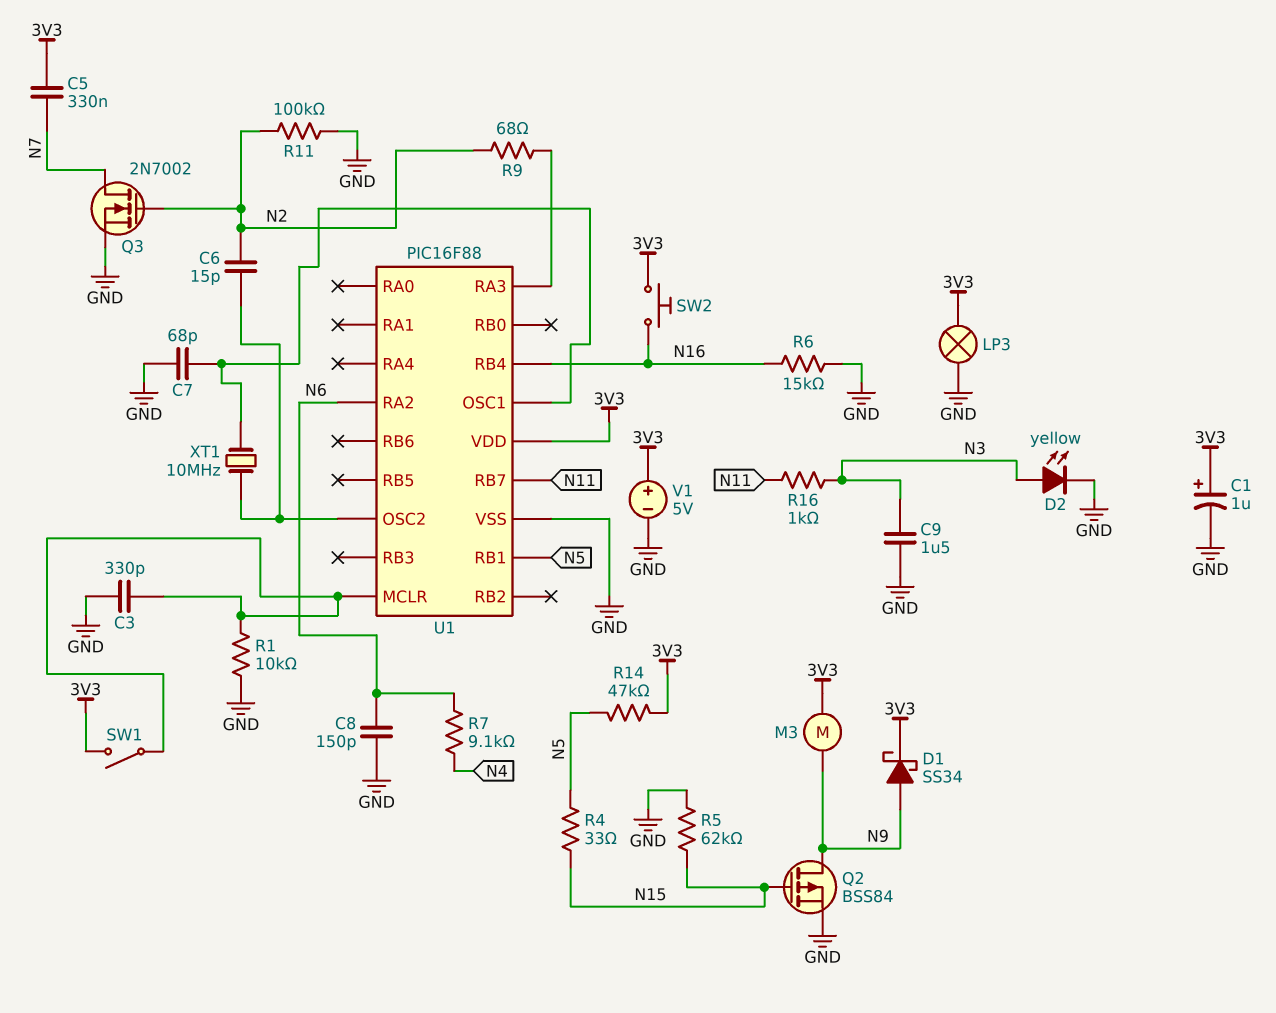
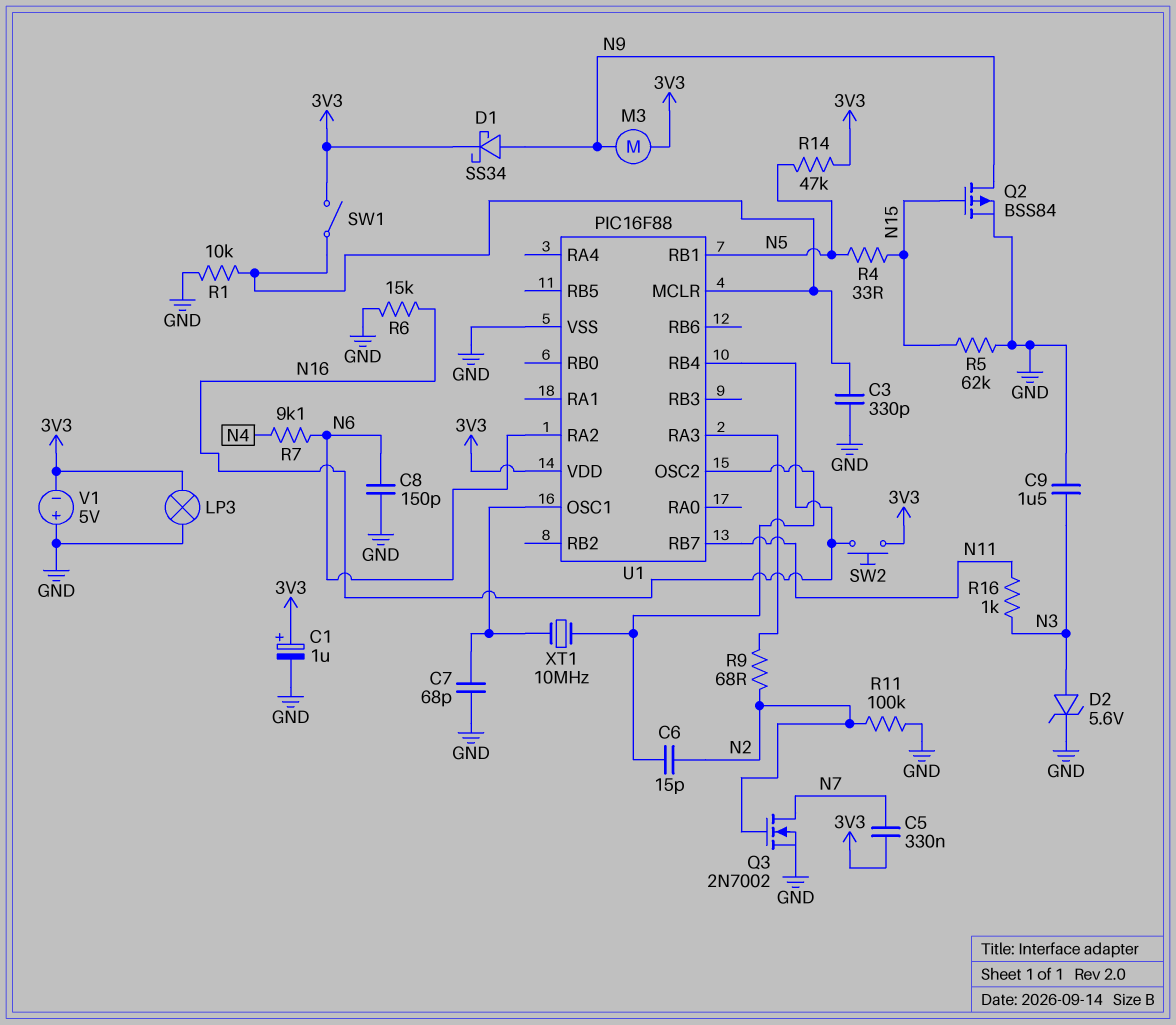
D2: LED yellow (A N3, K GND) -> zener 5.6V (A N3, K GND)
V1: 5V (plus 3V3, minus GND) -> 5V (plus GND, minus 3V3)

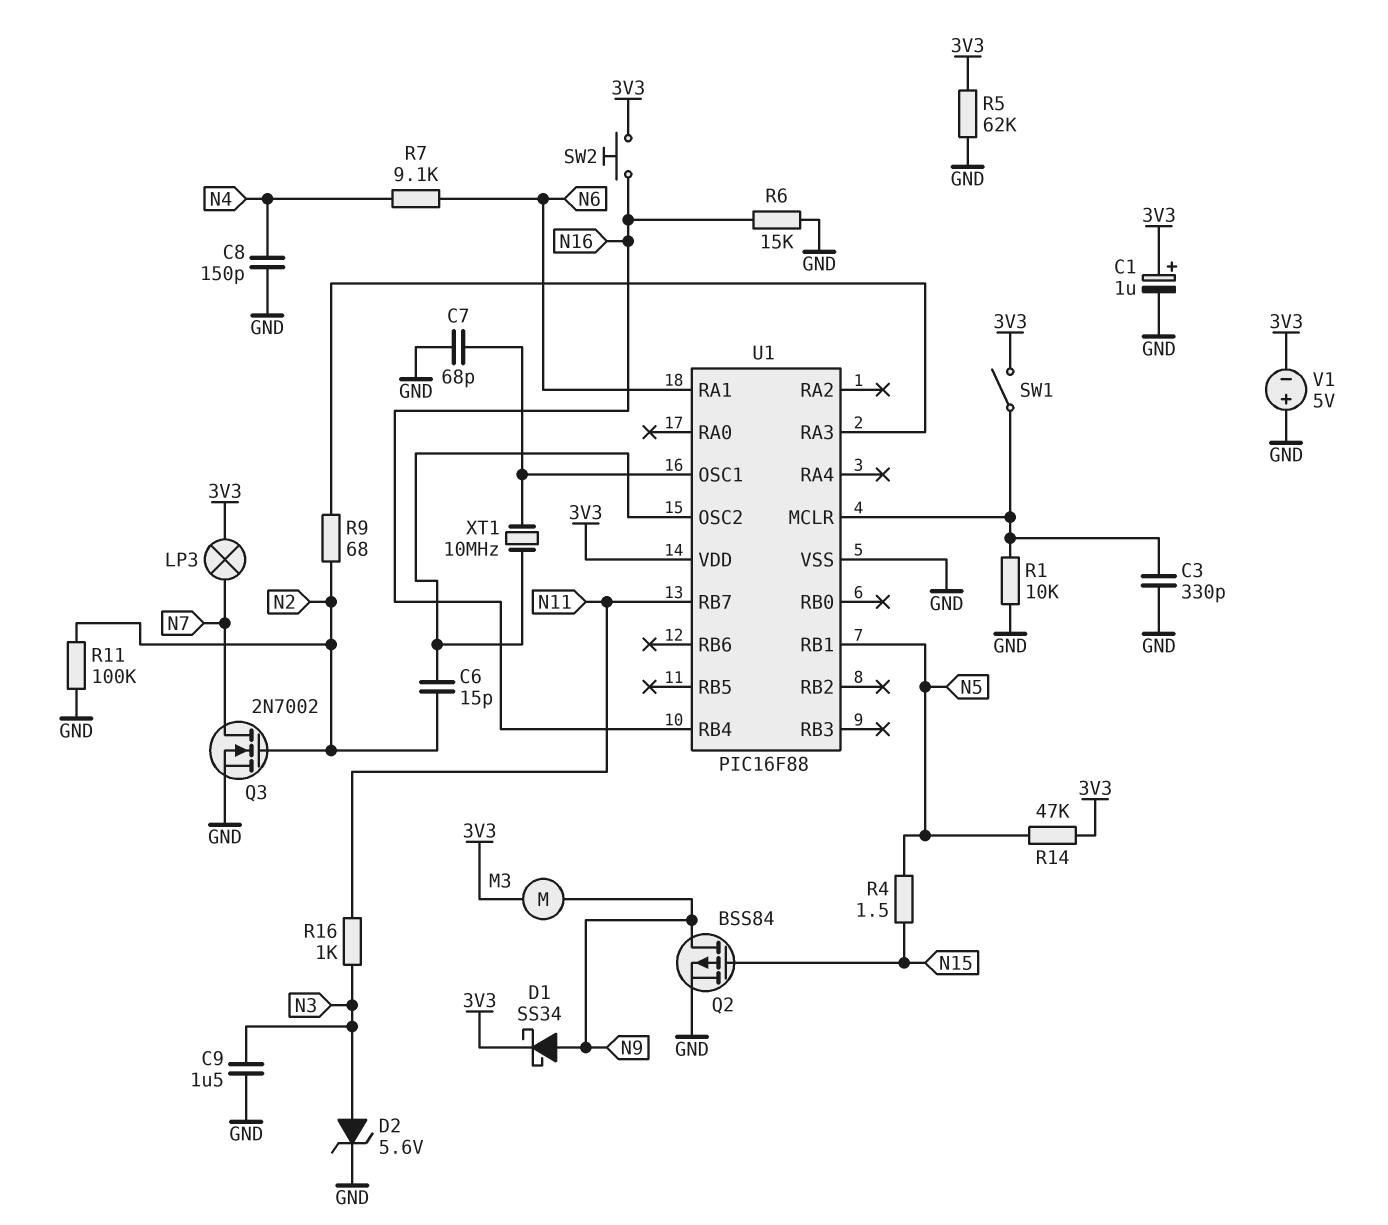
C5: 330nF (3V3, N7) -> none
C8: 150pF (GND, N6) -> 150pF (GND, N4)
LP3: lamp (3V3, GND) -> lamp (3V3, N7)
R4: 33 (N5, N15) -> 1.5 (N5, N15)
R5: 62k (GND, N15) -> 62k (3V3, GND)
U1 pin RA1: none -> N6
U1 pin RA2: N6 -> none

